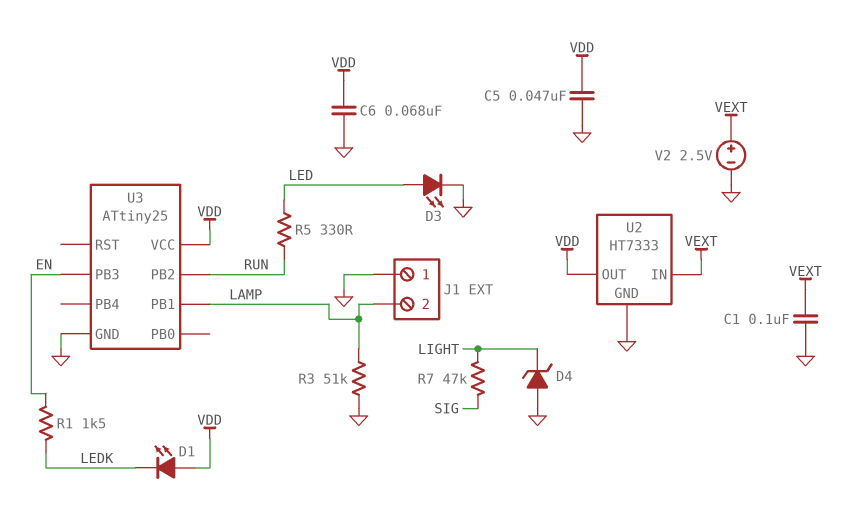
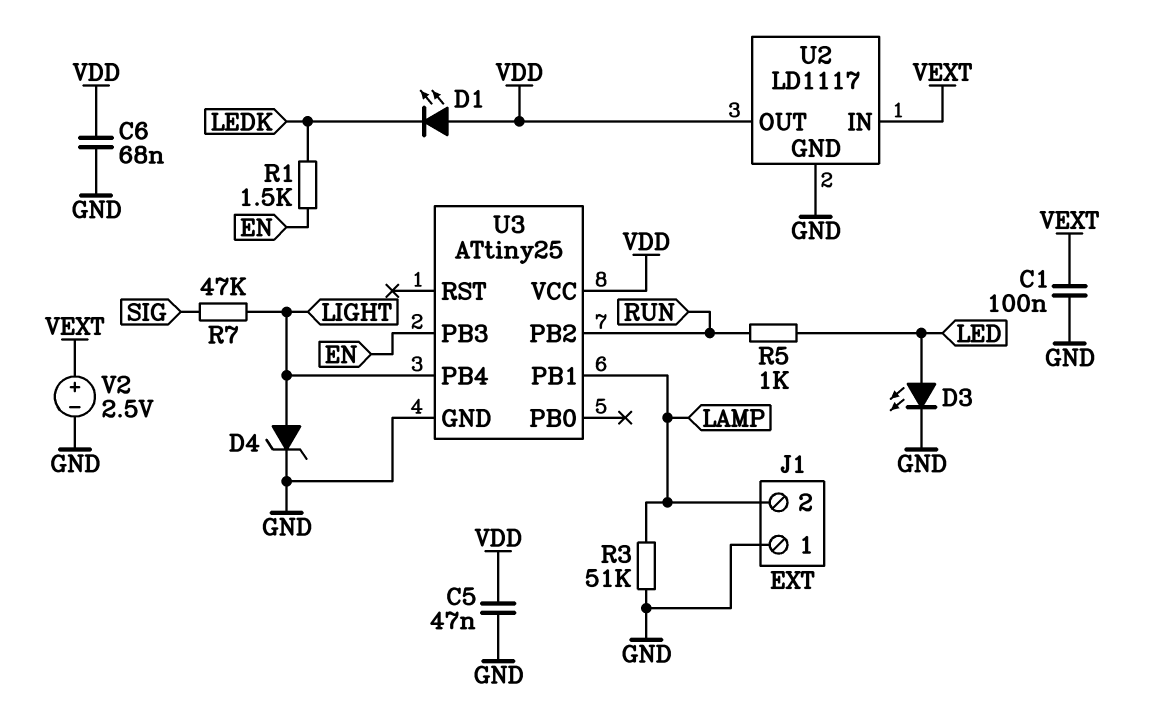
D4: zener (A GND, K LIGHT) -> zener (A LIGHT, K GND)
R5: 330 (LED, RUN) -> 1k (LED, RUN)
U2: HT7333 -> LD1117
U3 pin PB4: none -> LIGHT

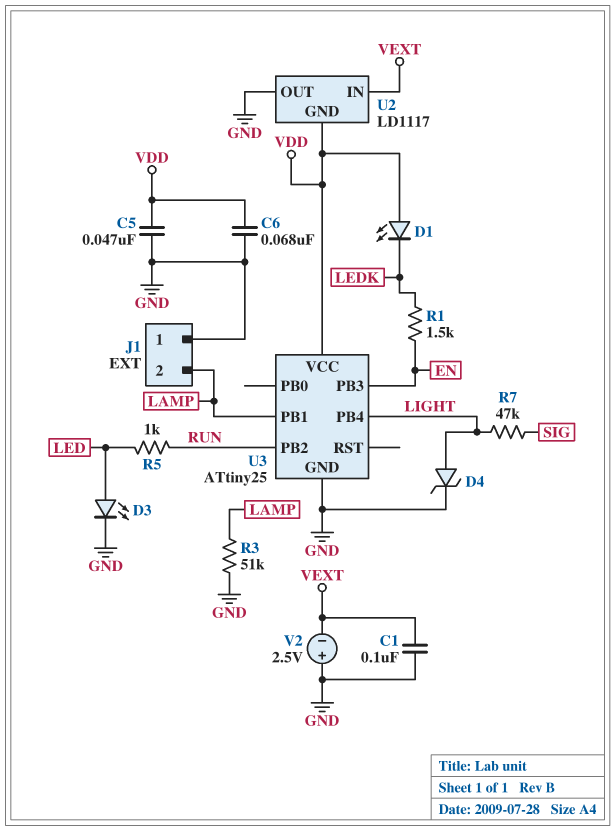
U2 pin GND: GND -> VDD
U2 pin OUT: VDD -> GND
V2: 2.5V (plus VEXT, minus GND) -> 2.5V (plus GND, minus VEXT)

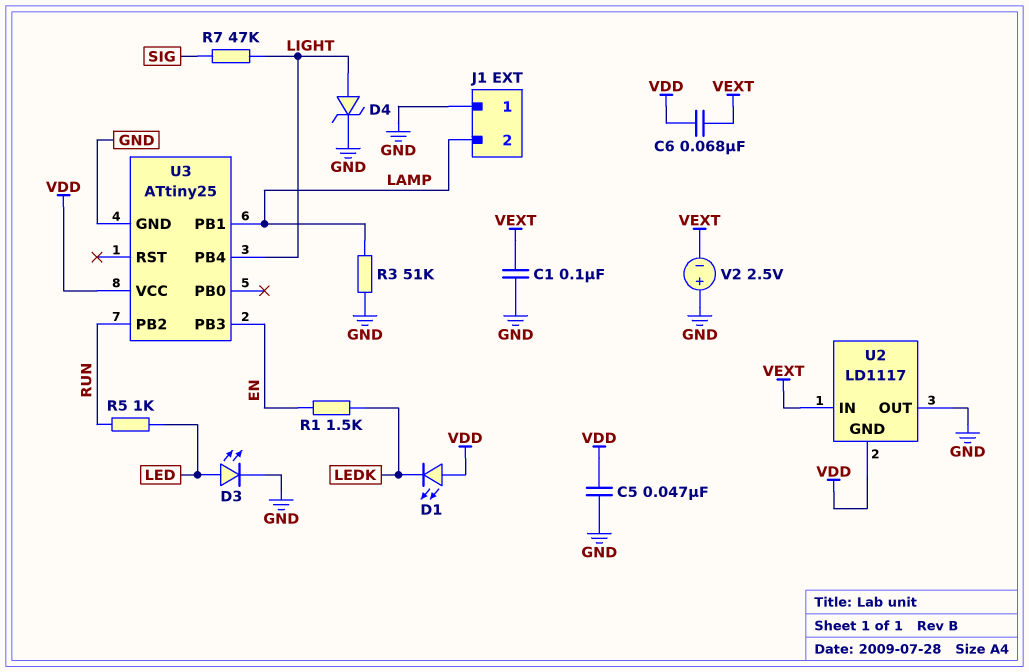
C6: 68nF (GND, VDD) -> 68nF (VDD, VEXT)

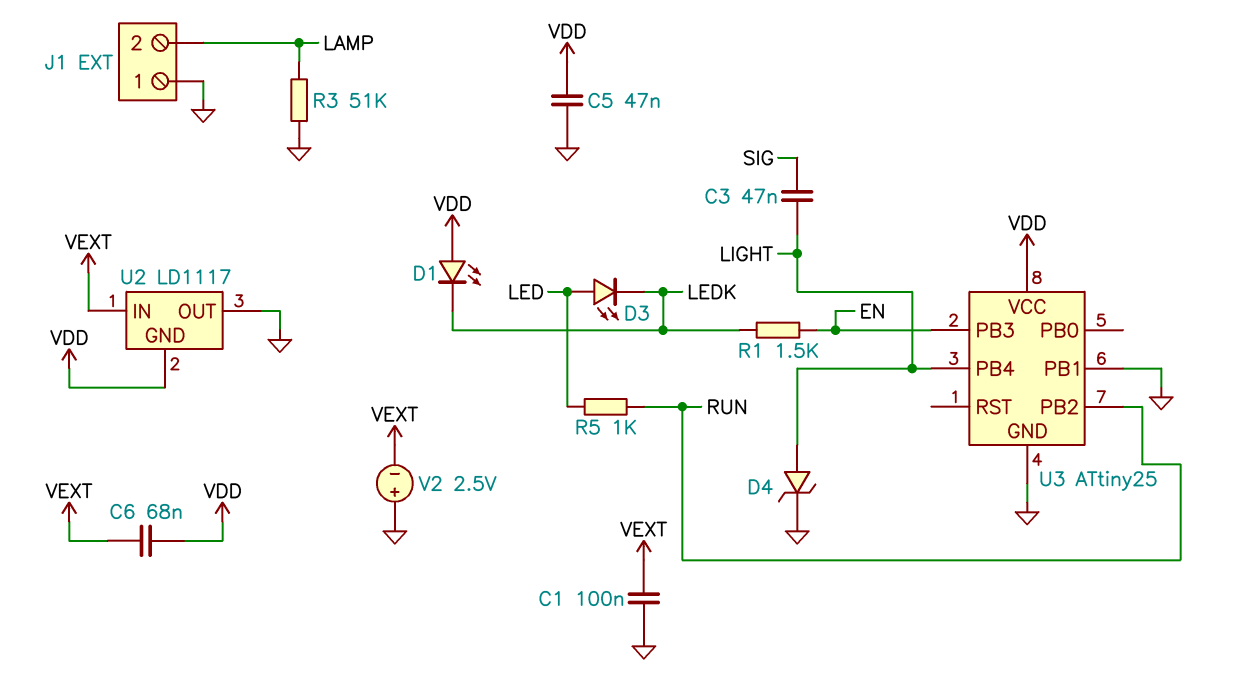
C3: none -> 47nF (LIGHT, SIG)
D3: LED (A LED, K GND) -> LED (A LED, K LEDK)
R7: 47k (LIGHT, SIG) -> none
U3 pin PB1: LAMP -> GND

